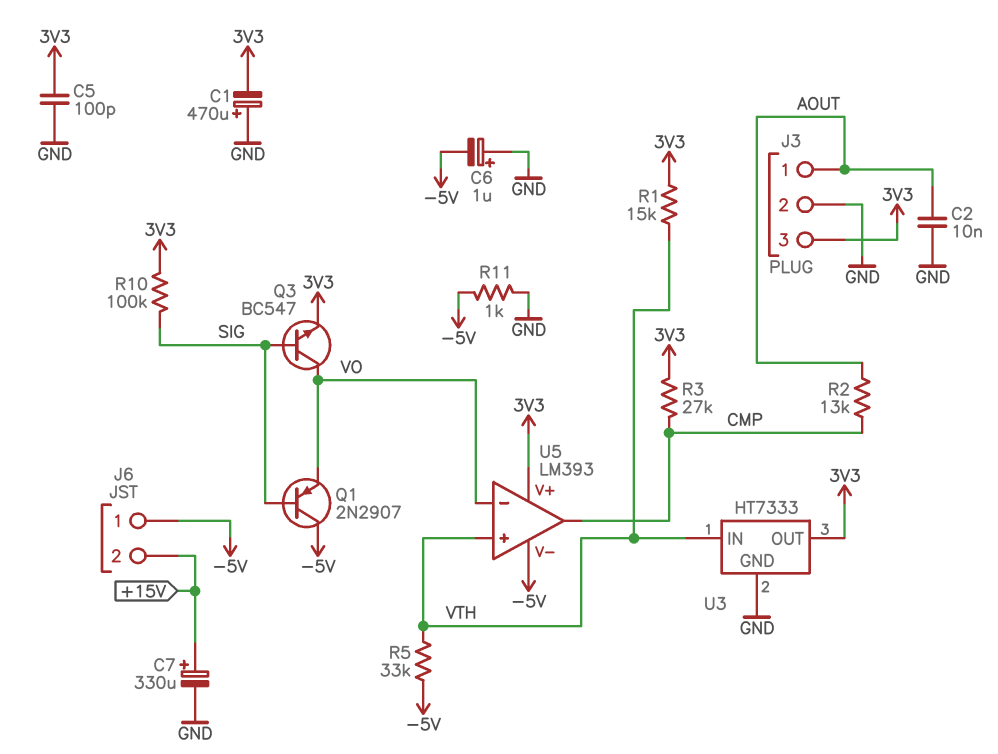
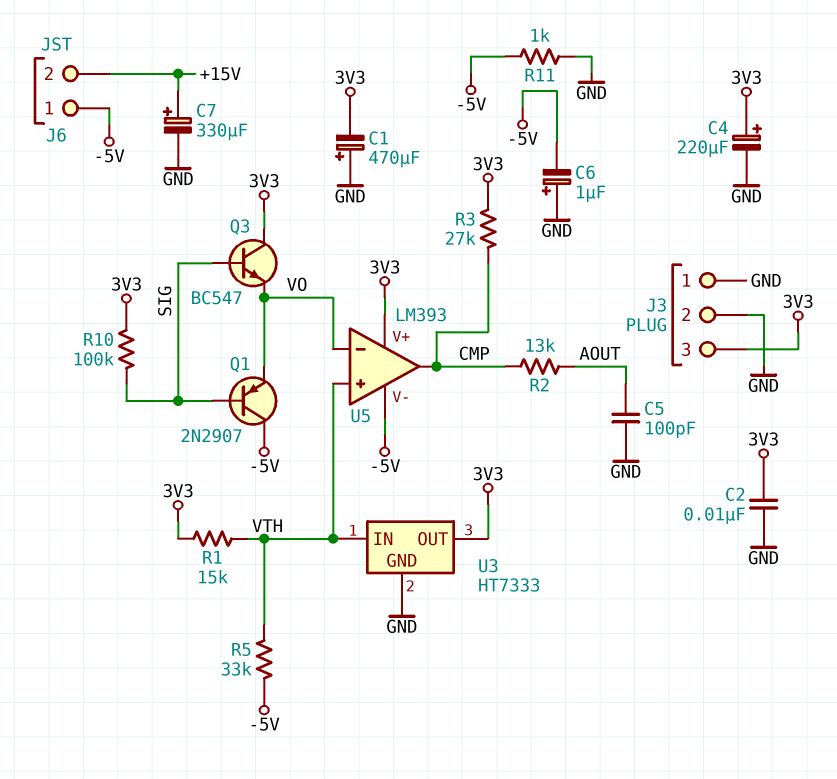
C2: 10nF (AOUT, GND) -> 10nF (3V3, GND)
C4: none -> 220uF (plus 3V3, minus GND)
C5: 100pF (3V3, GND) -> 100pF (AOUT, GND)
J3 pin 1: AOUT -> GND
Q3: NPN BC547 (B SIG, C VO, E 3V3) -> NPN BC547 (B SIG, C 3V3, E VO)

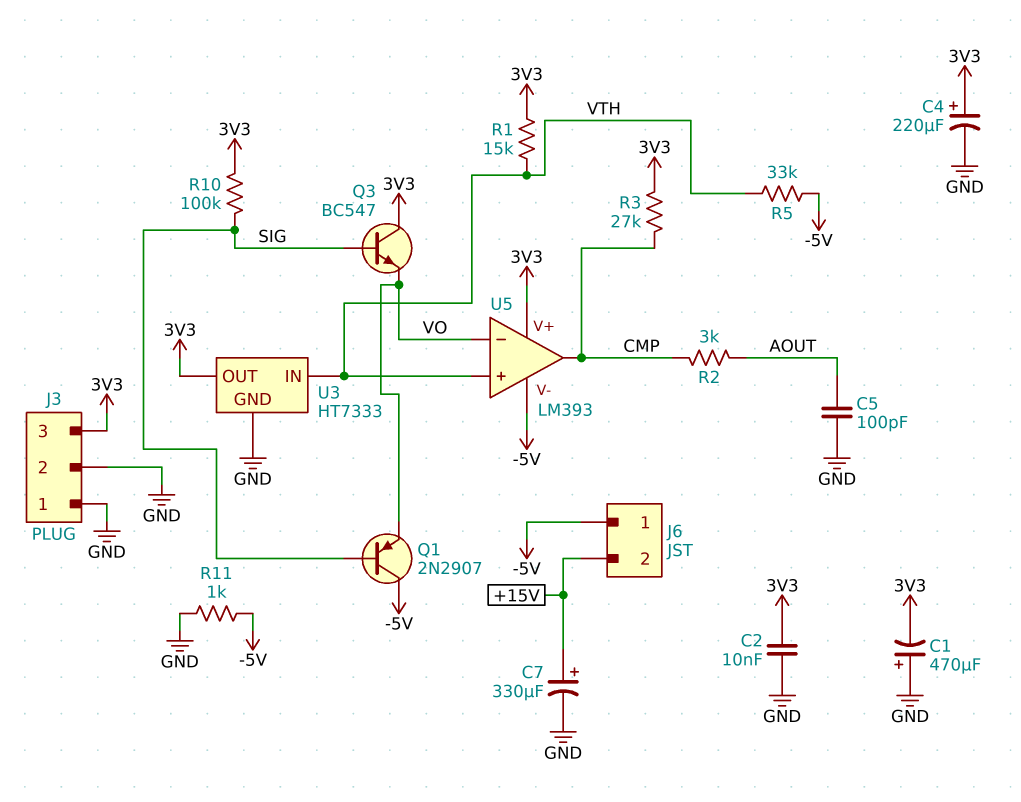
C6: 1uF (plus GND, minus -5V) -> none
R2: 13k (AOUT, CMP) -> 3k (AOUT, CMP)

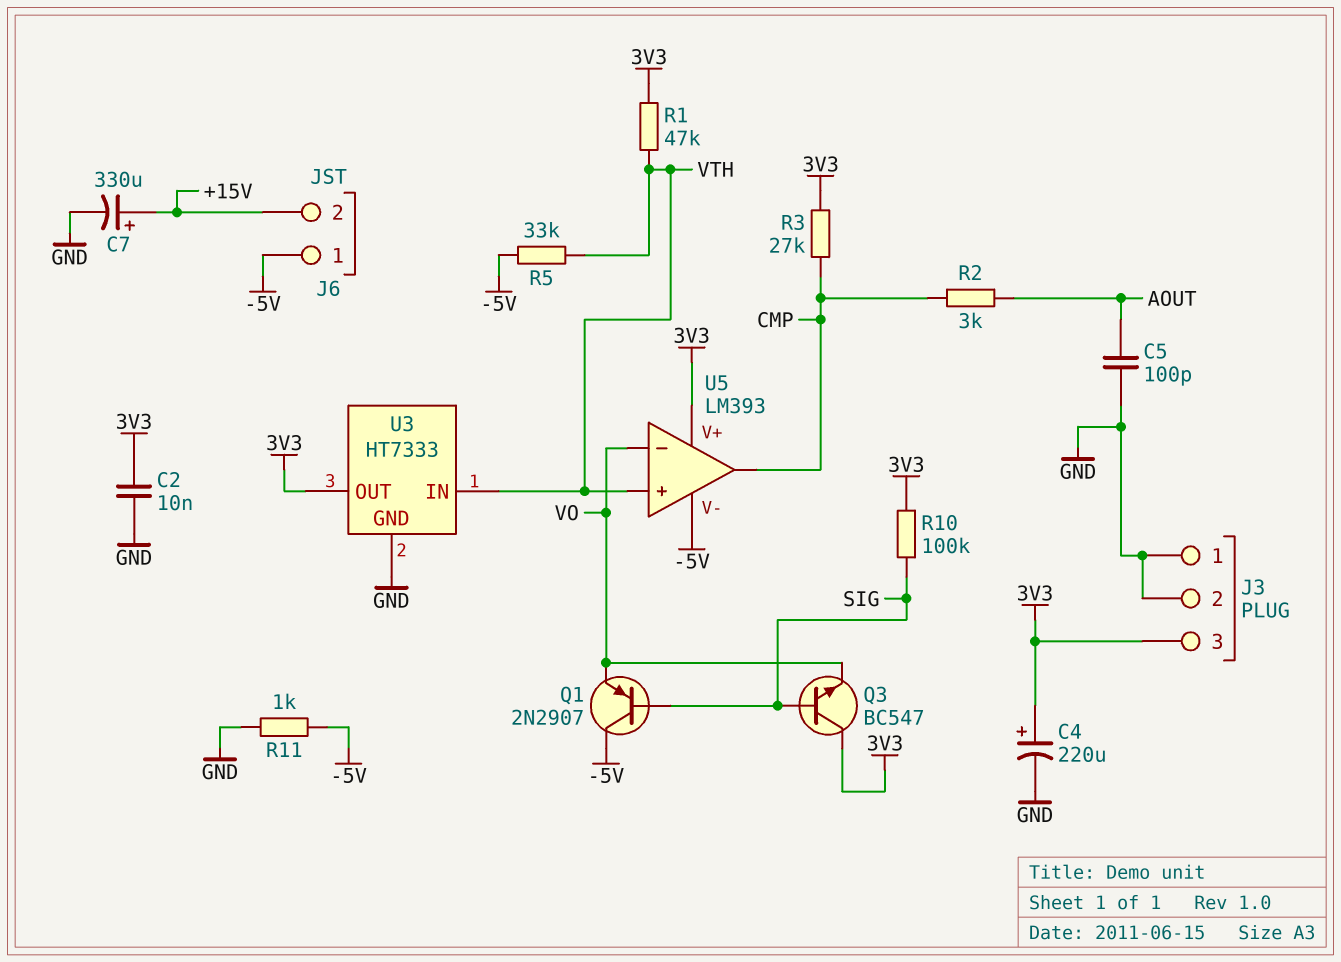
C1: 470uF (plus GND, minus 3V3) -> none
R1: 15k (3V3, VTH) -> 47k (3V3, VTH)

